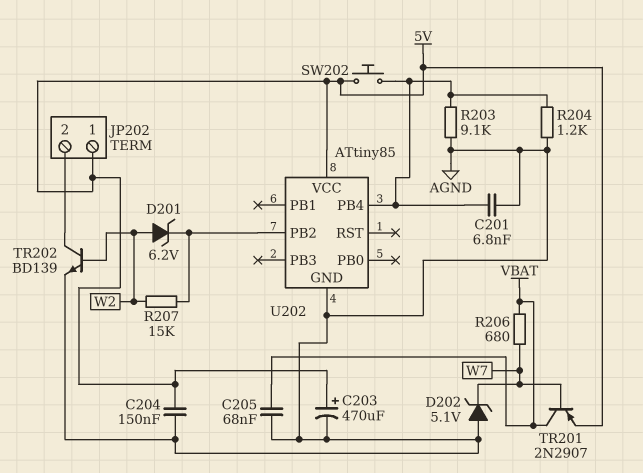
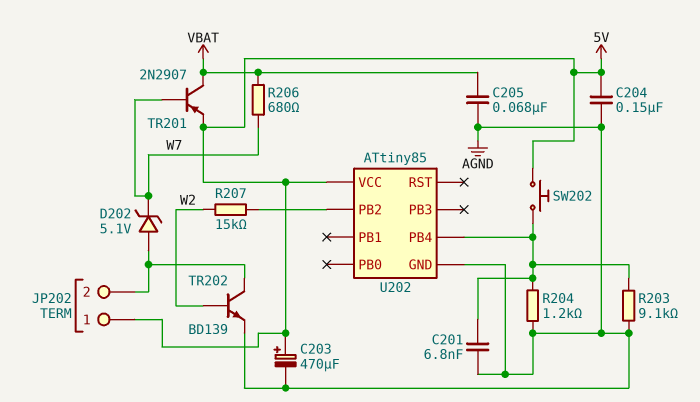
D201: zener 6.2V (A W2, K U202/PB2) -> none
D202: zener 5.1V (A AGND, K W7) -> zener 5.1V (A JP202/2, K W7)

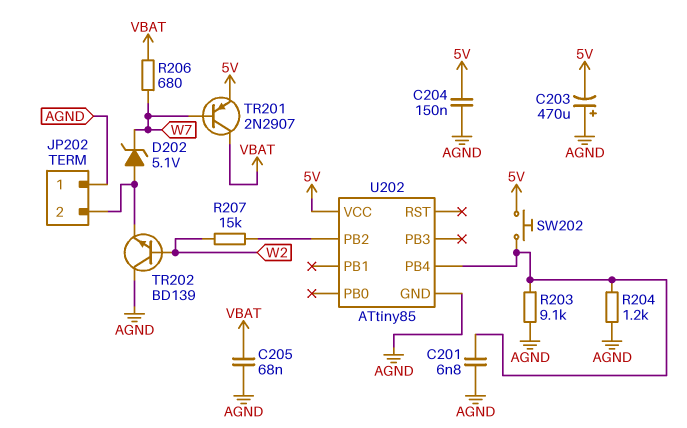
C203: 470uF (plus 5V, minus AGND) -> 470uF (plus AGND, minus 5V)
JP202 pin 1: 5V -> AGND
TR202: NPN BD139 (B W2, C JP202/2, E AGND) -> NPN BD139 (B W2, C AGND, E JP202/2)

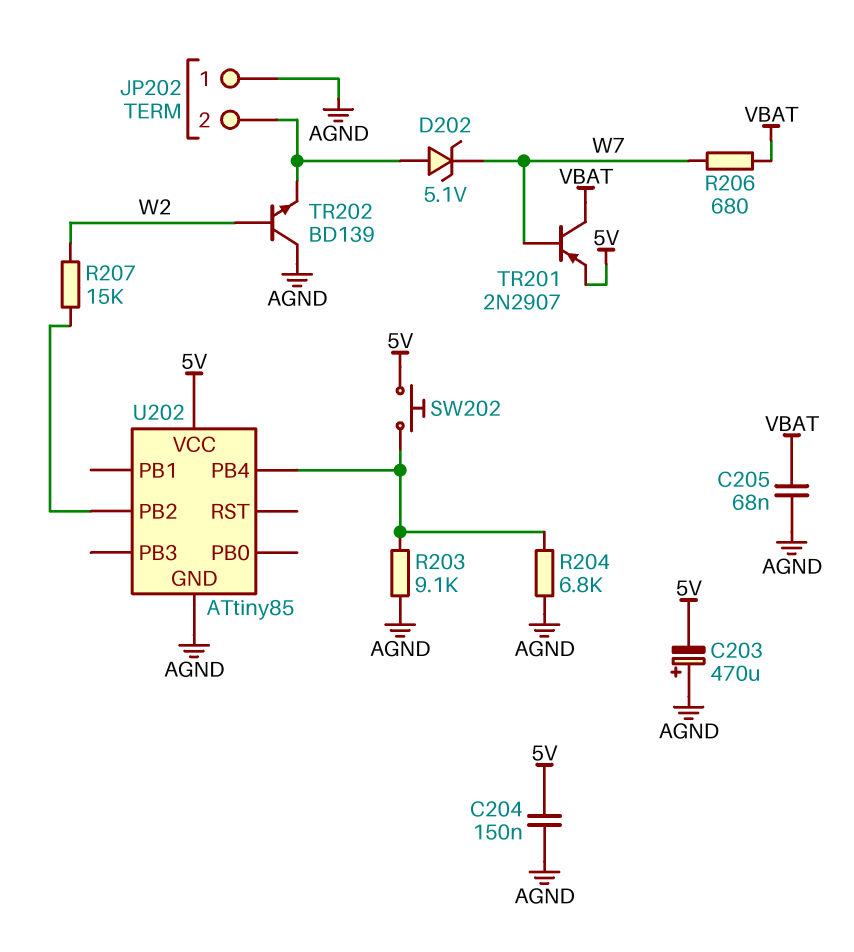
C201: 6.8nF (AGND, U202/PB4) -> none
R204: 1.2k (AGND, U202/PB4) -> 6.8k (AGND, U202/PB4)

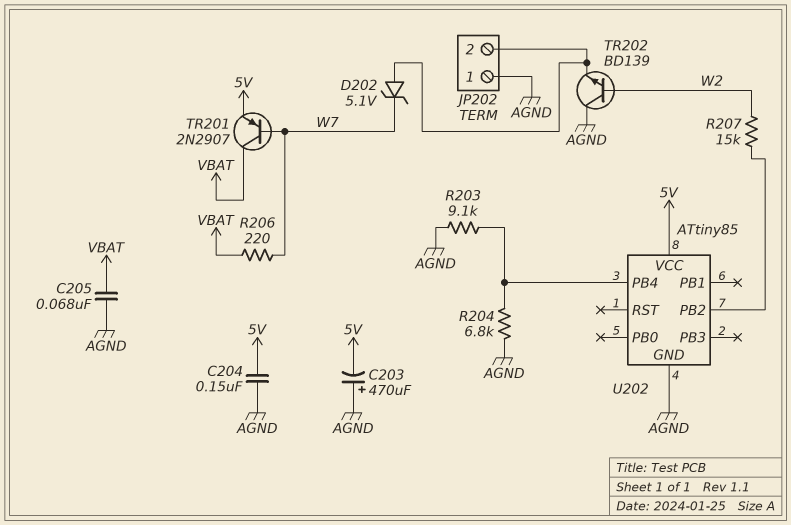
R206: 680 (VBAT, W7) -> 220 (VBAT, W7)
SW202: button (5V, U202/PB4) -> none

